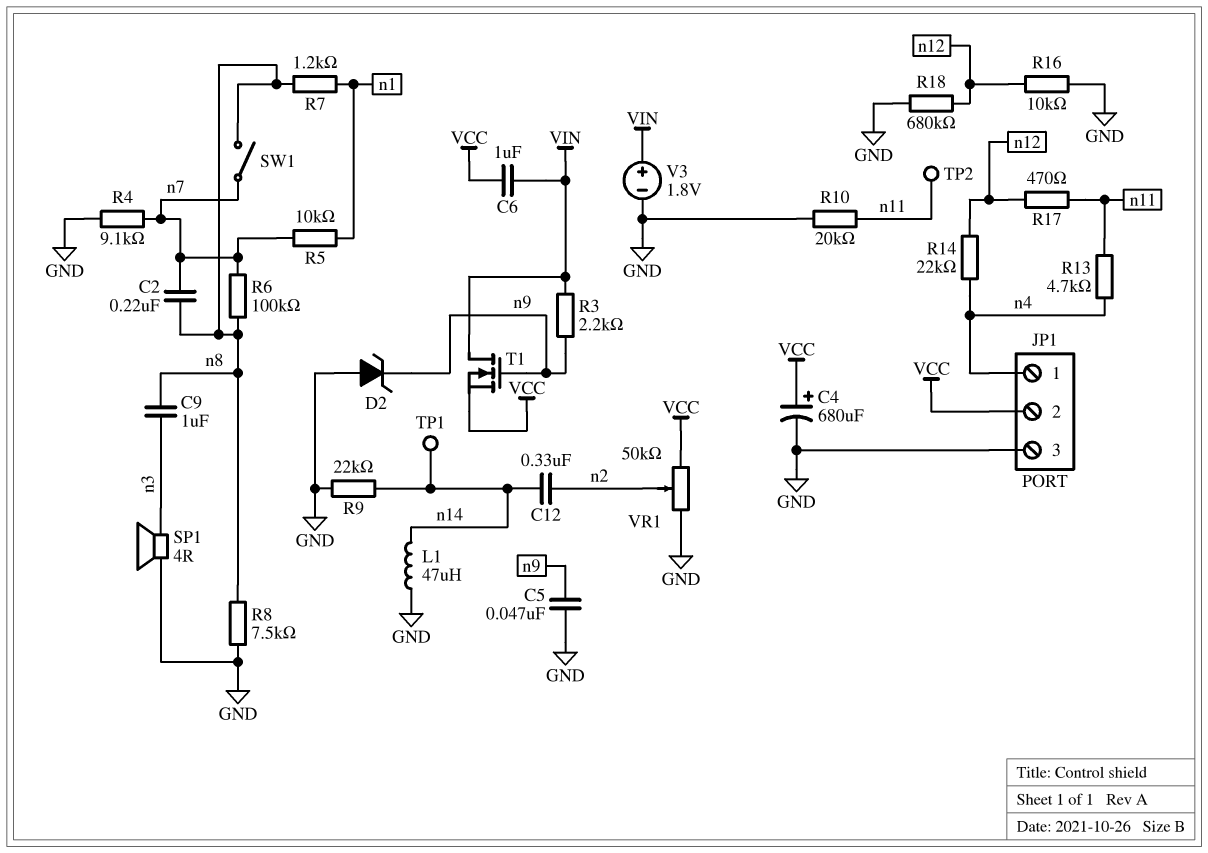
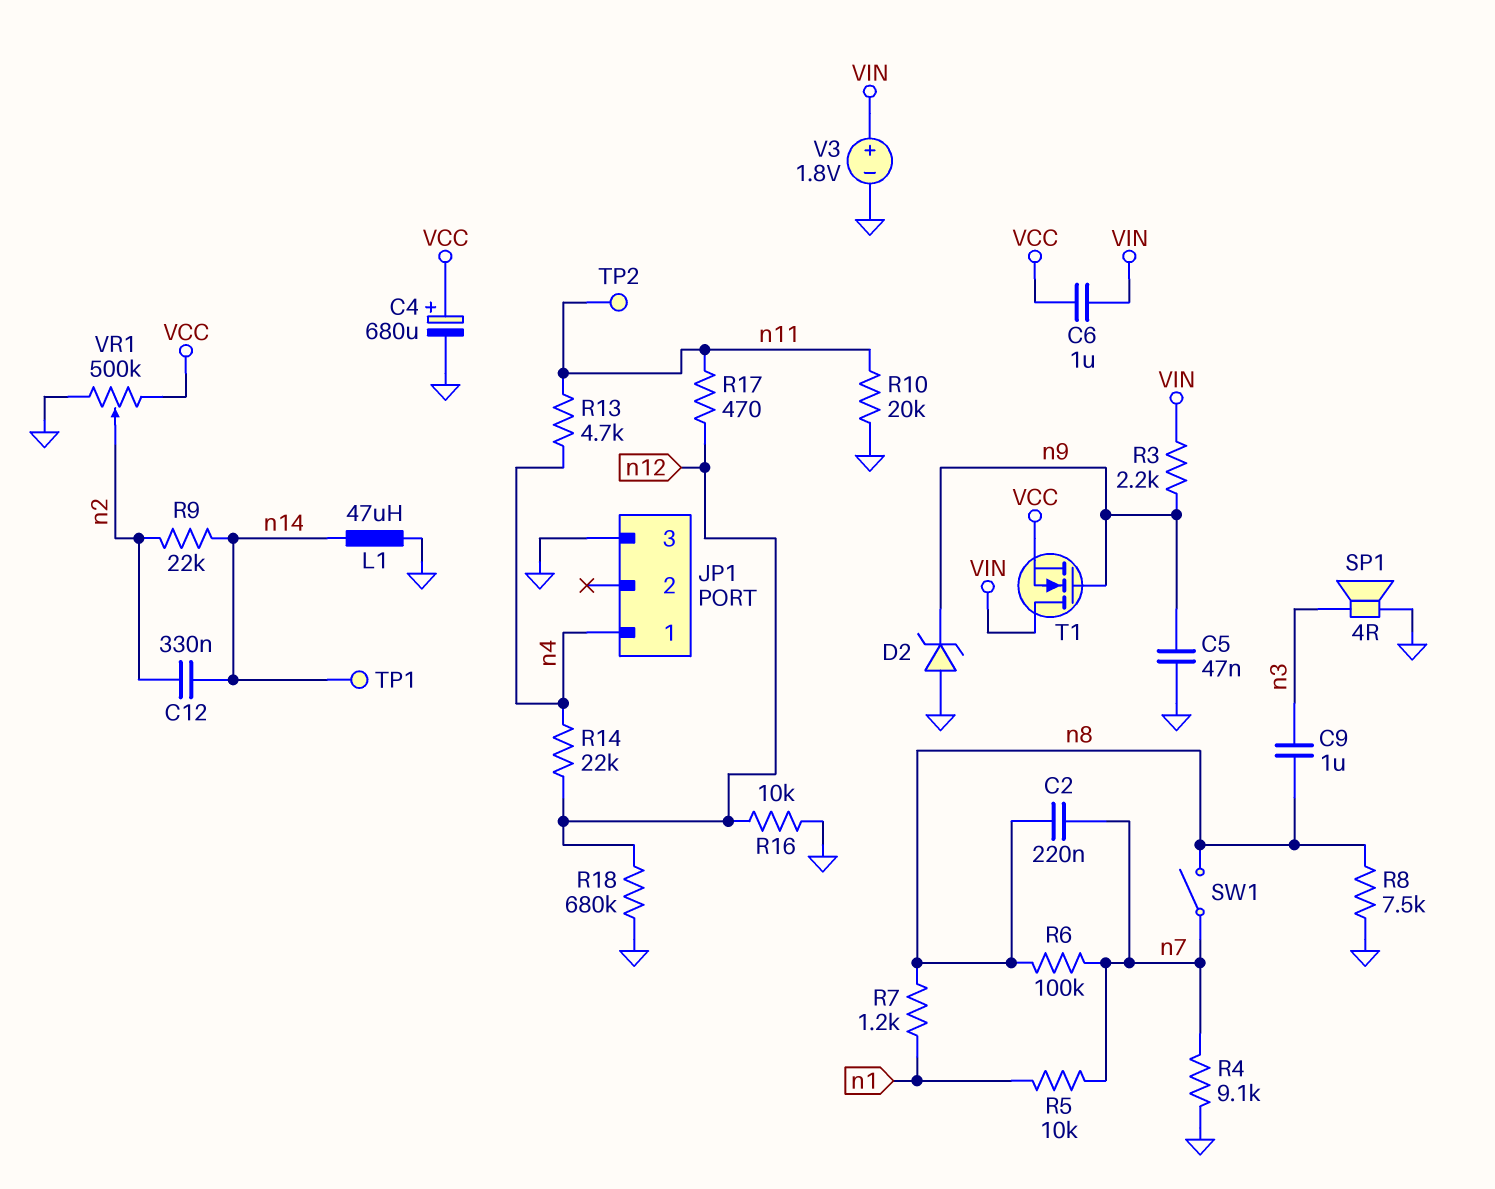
JP1 pin 2: VCC -> none
R9: 22k (GND, n14) -> 22k (n2, n14)
VR1: 50k (GND, VCC, wiper n2) -> 500k (GND, VCC, wiper n2)

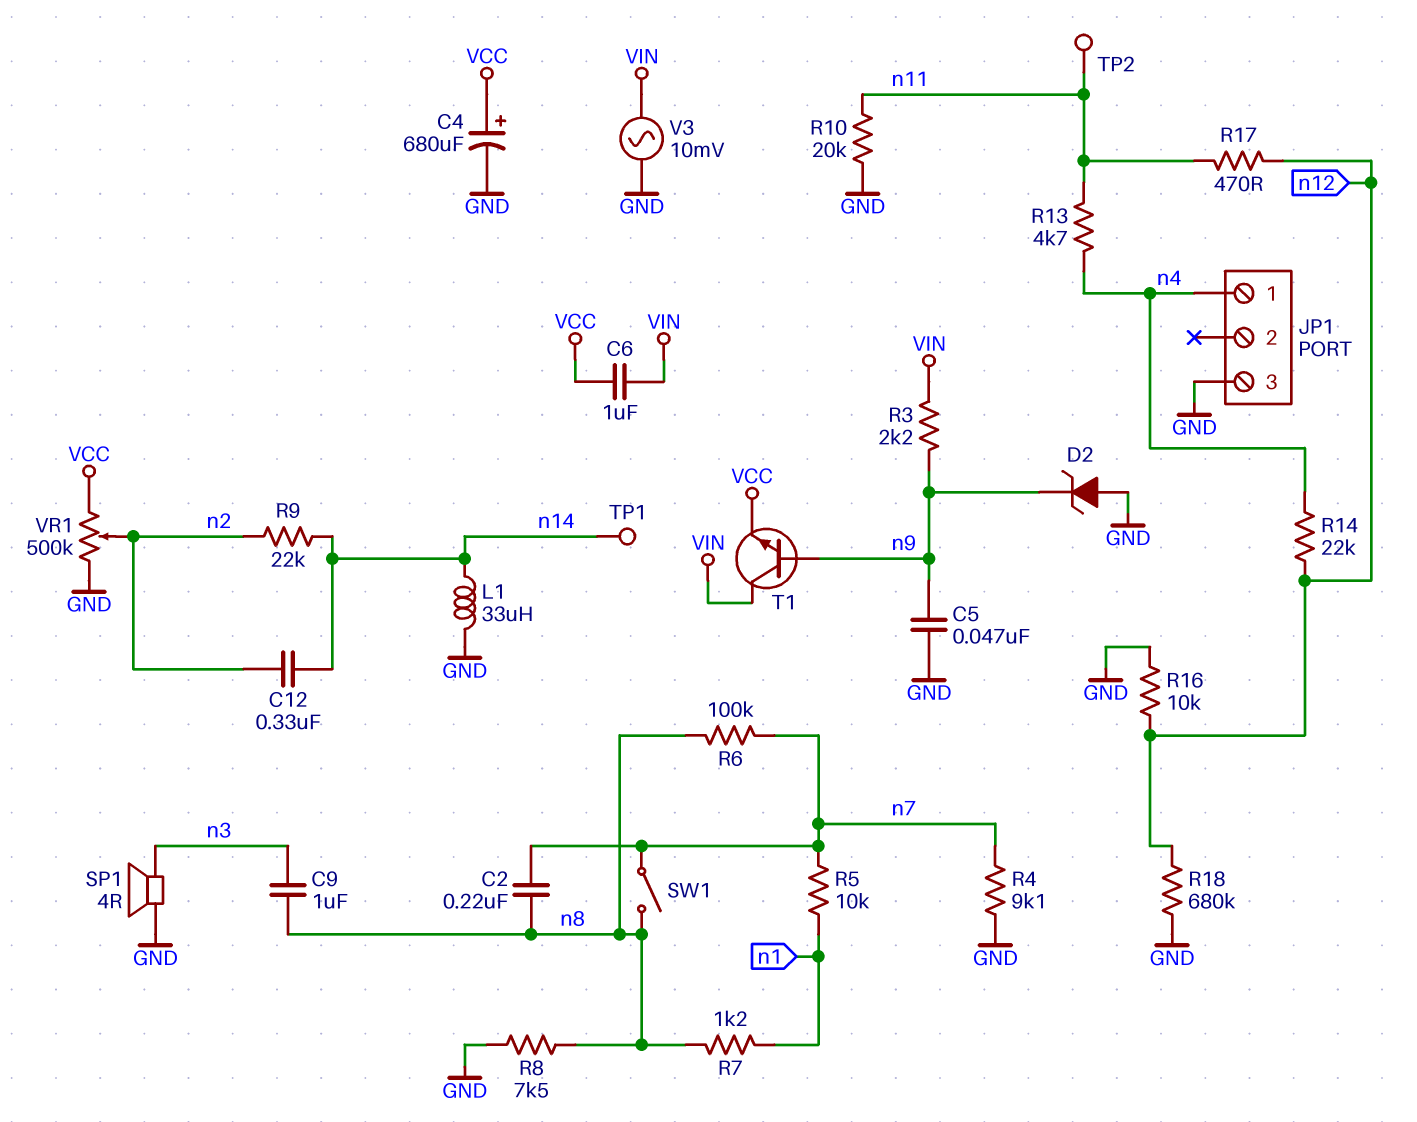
L1: 47uH (GND, n14) -> 33uH (GND, n14)
T1: NMOS (G n9, D VIN, S VCC) -> NPN (B n9, C VIN, E VCC)
V3: 1.8V (plus VIN, minus GND) -> AC 10mV (GND, VIN)

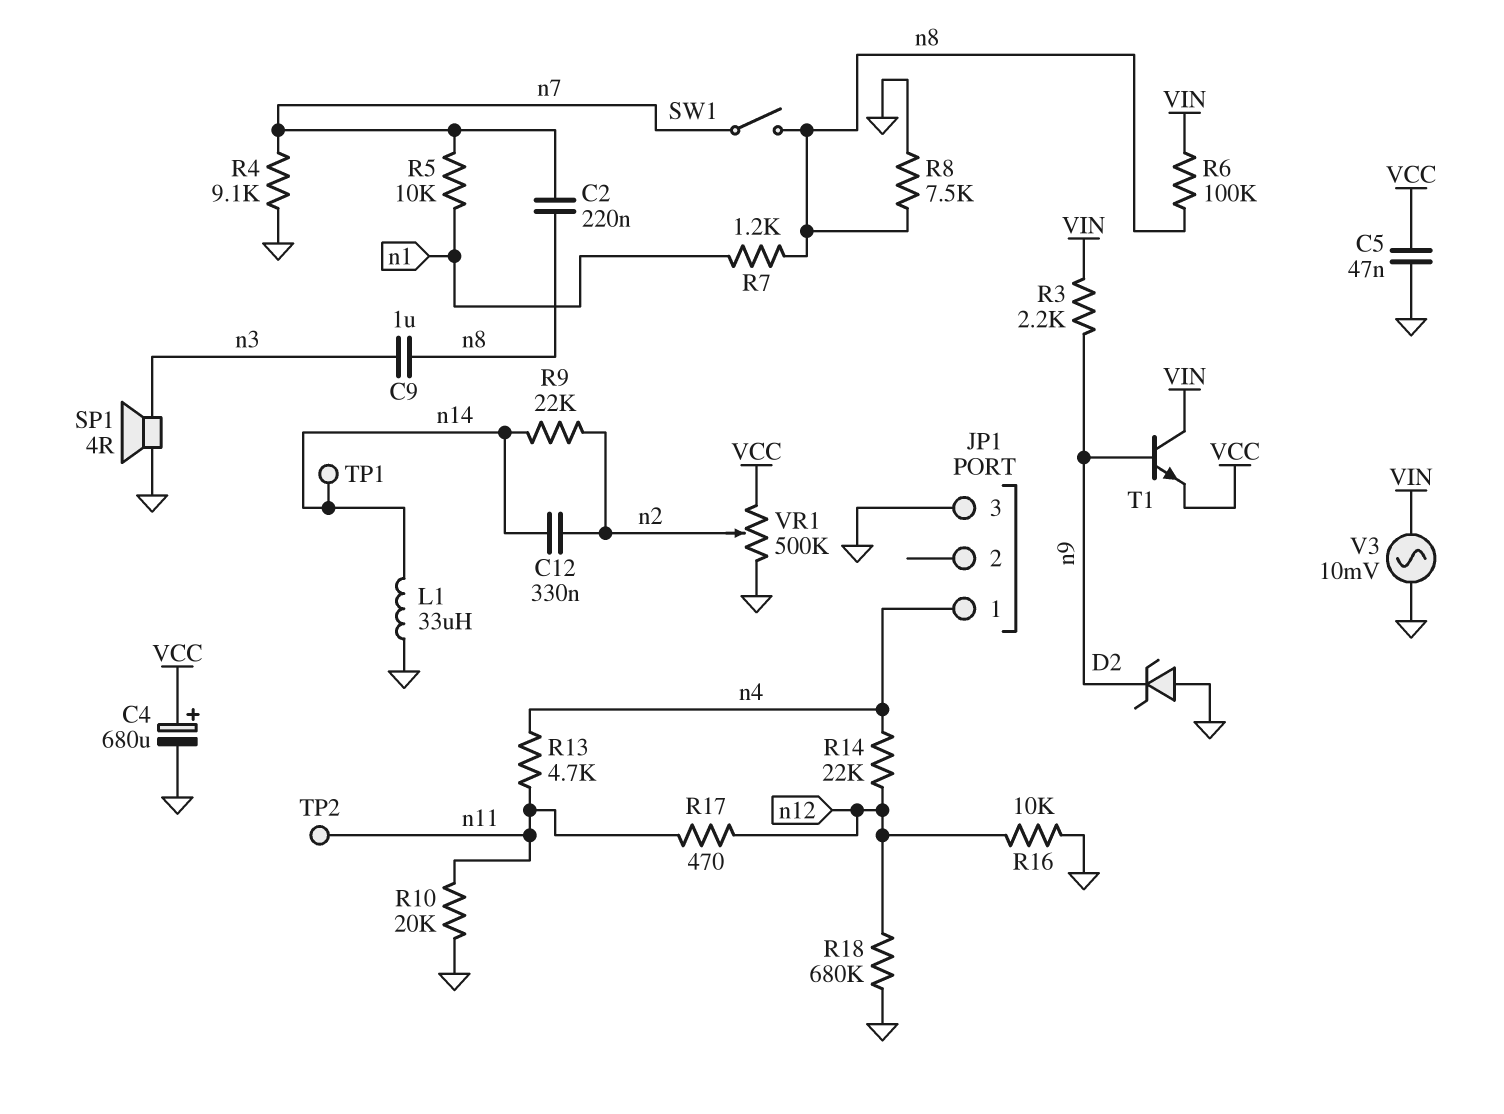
C5: 47nF (GND, n9) -> 47nF (GND, VCC)
C6: 1uF (VCC, VIN) -> none
R6: 100k (n7, n8) -> 100k (VIN, n8)

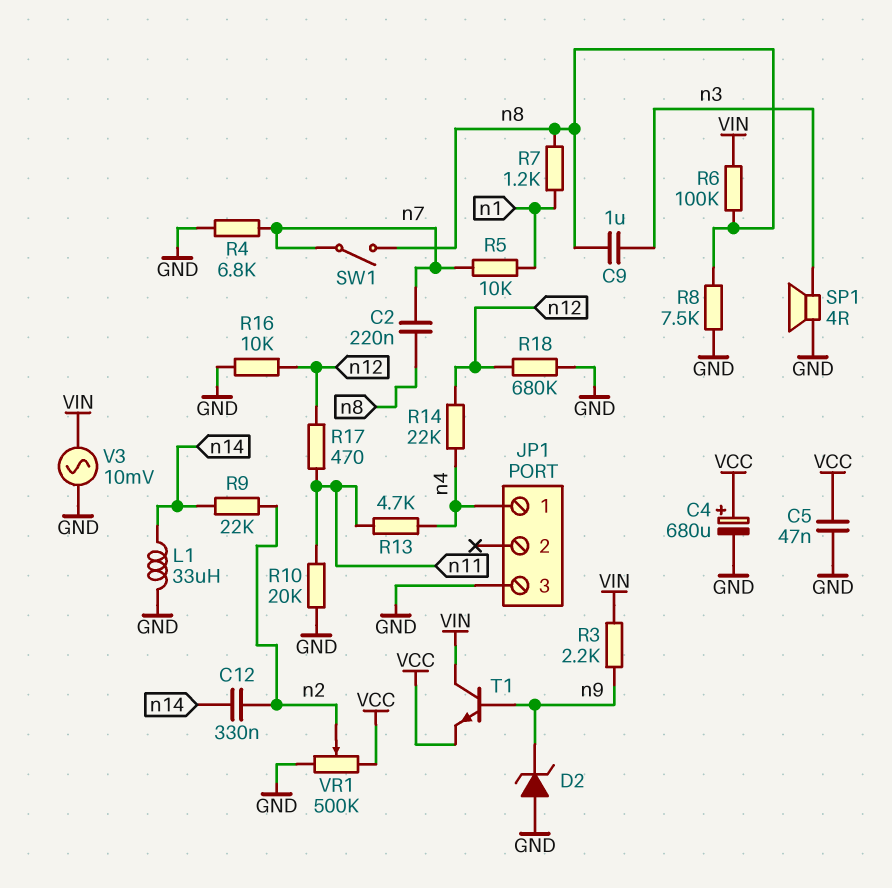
R4: 9.1k (GND, n7) -> 6.8k (GND, n7)
TP1: test point (n14) -> none
TP2: test point (n11) -> none

